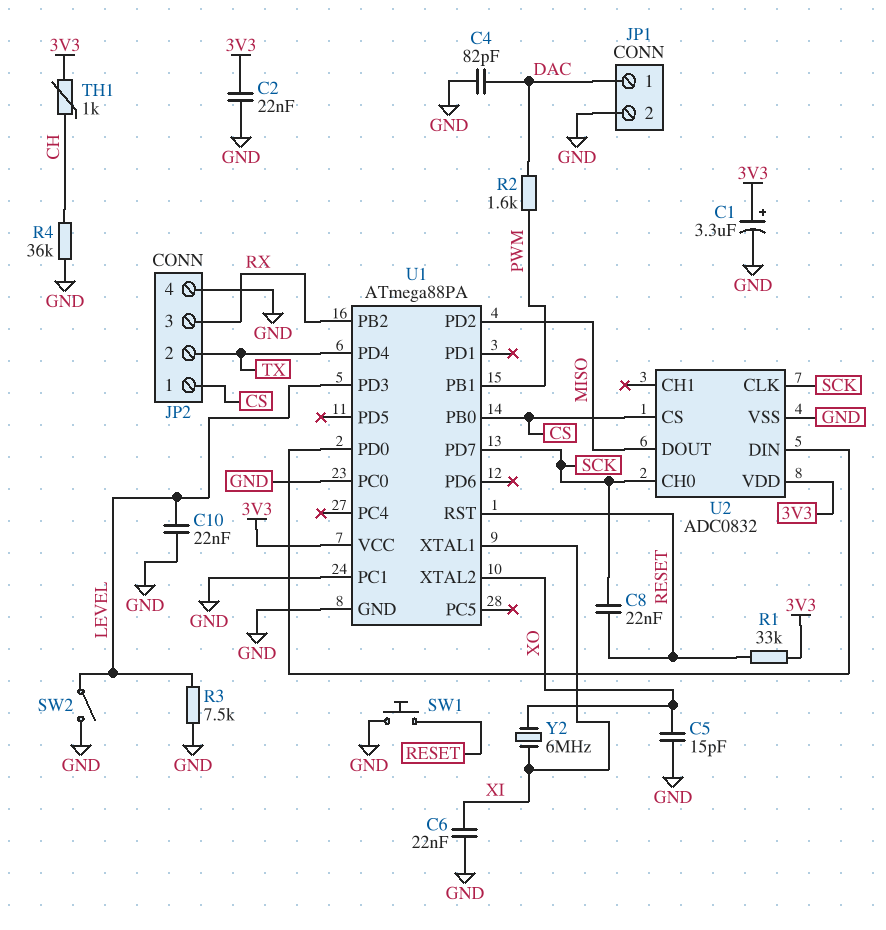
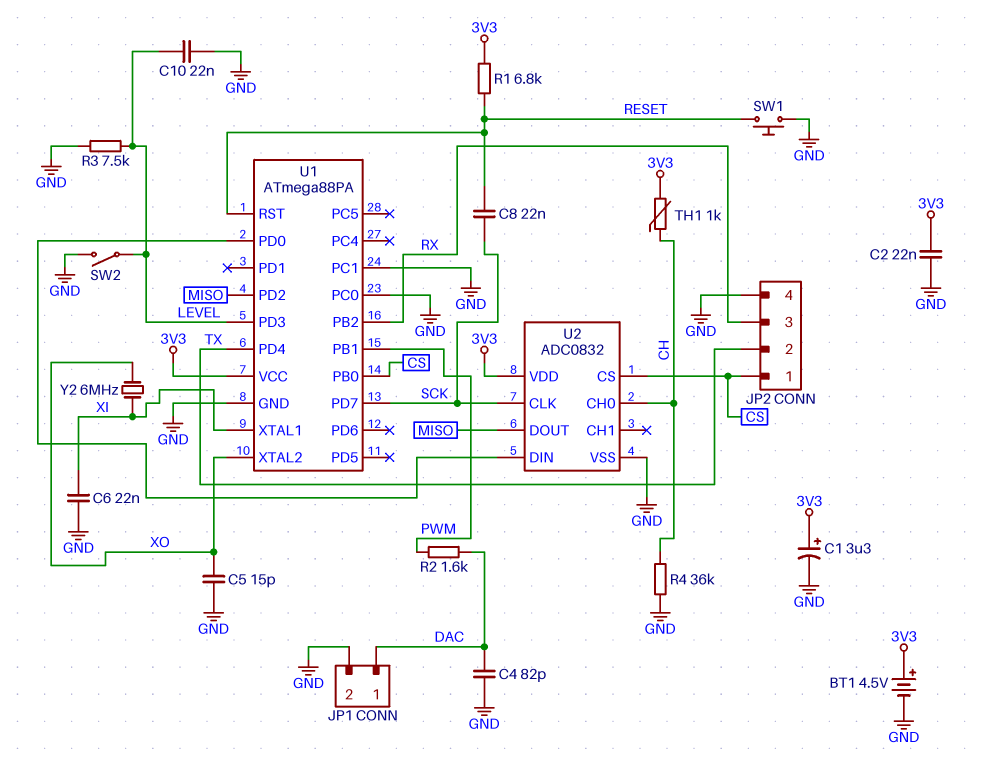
BT1: none -> 4.5V (plus 3V3, minus GND)
R1: 33k (3V3, RESET) -> 6.8k (3V3, RESET)
U2 pin CH0: SCK -> CH

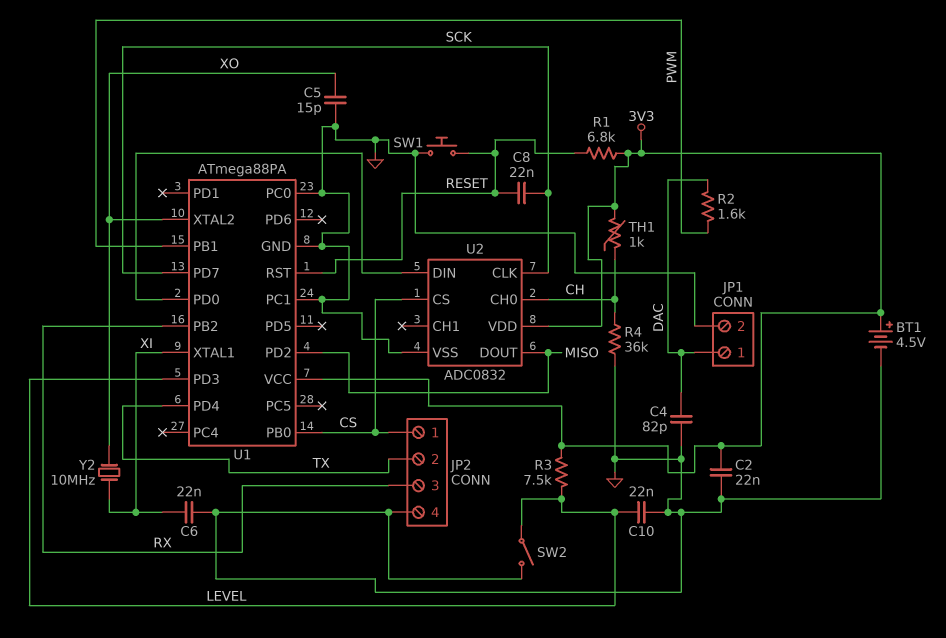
C1: 3.3uF (plus 3V3, minus GND) -> none
R3: 7.5k (GND, LEVEL) -> 7.5k (3V3, LEVEL)
Y2: 6MHz (XI, XO) -> 10MHz (XI, XO)

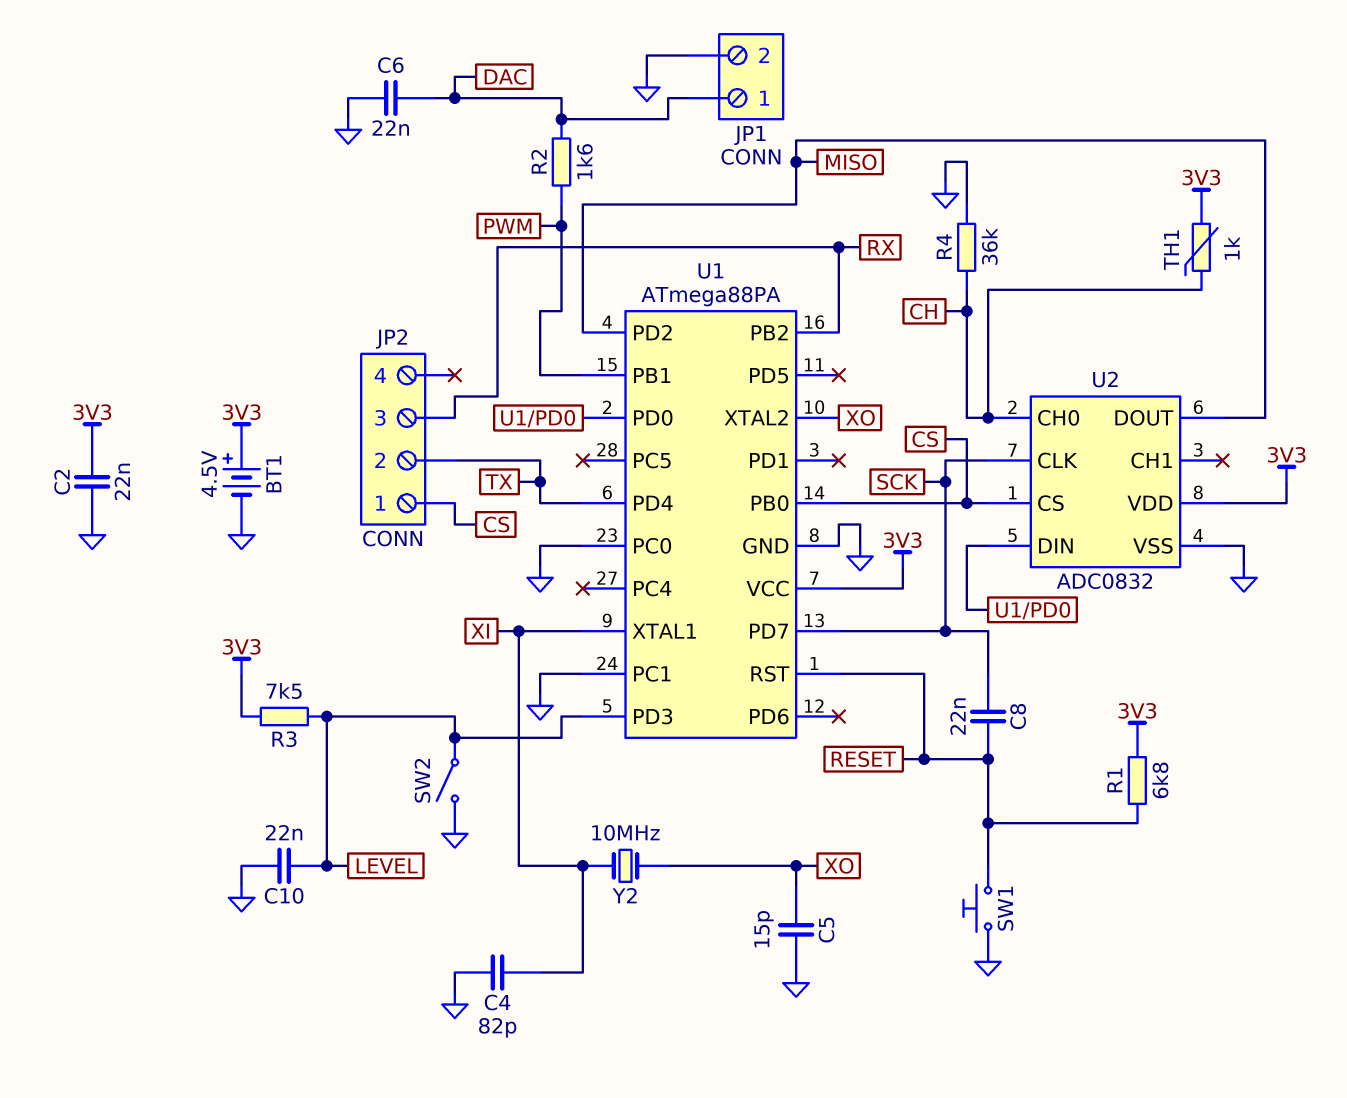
C4: 82pF (DAC, GND) -> 82pF (GND, XI)
C6: 22nF (GND, XI) -> 22nF (DAC, GND)
JP2 pin 4: GND -> none

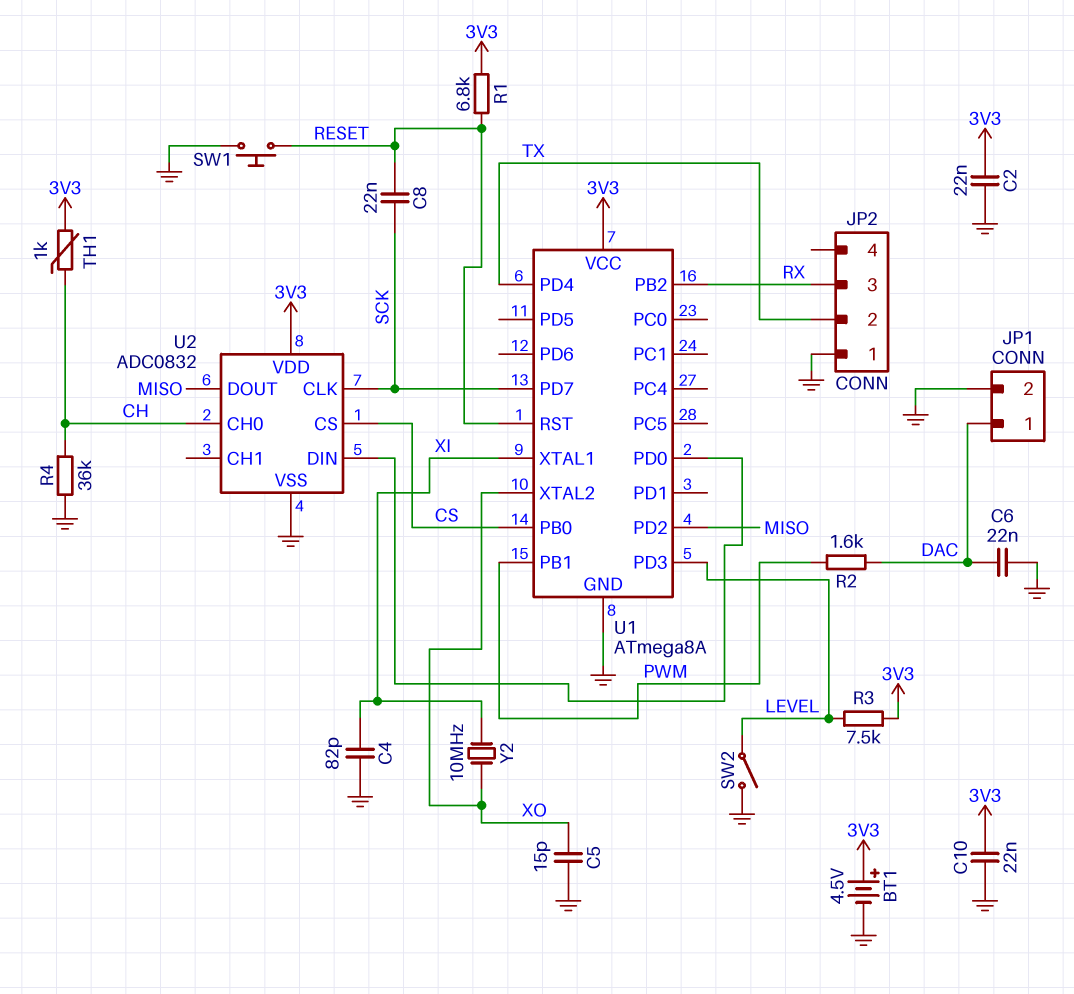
C10: 22nF (GND, LEVEL) -> 22nF (3V3, GND)
JP2 pin 1: CS -> GND
U1: ATmega88PA -> ATmega8A
U1 pin PC0: GND -> none
U1 pin PC1: GND -> none

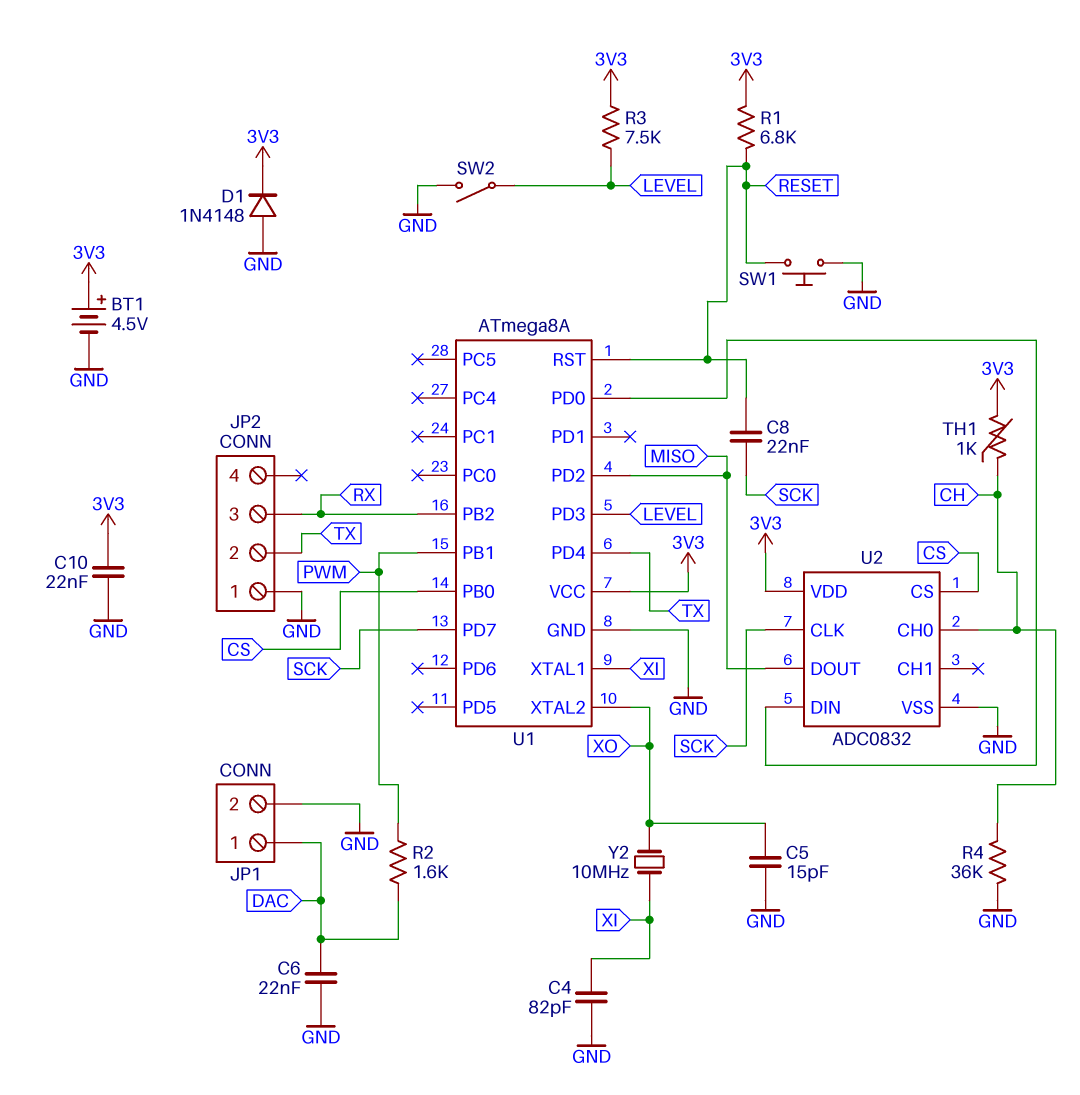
C2: 22nF (3V3, GND) -> none
D1: none -> diode 1N4148 (A GND, K 3V3)

